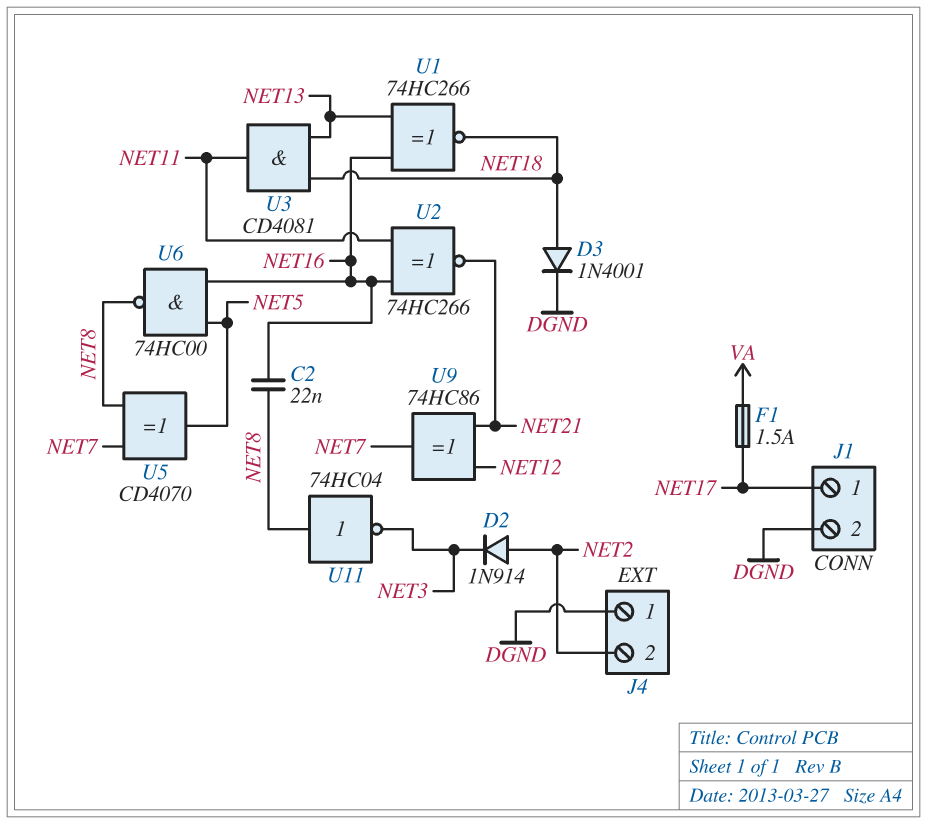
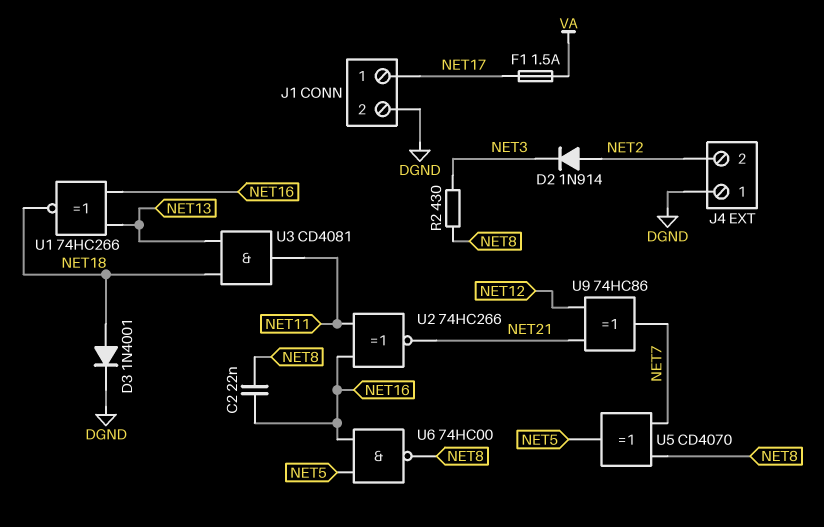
R2: none -> 430 (NET3, NET8)
U11: NOT 74HC04 (in NET8, out NET3) -> none

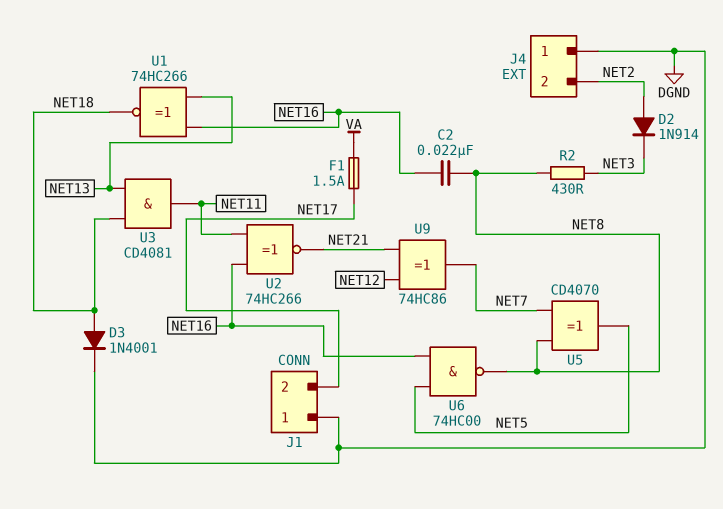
J1 pin 1: NET17 -> DGND
J1 pin 2: DGND -> NET17

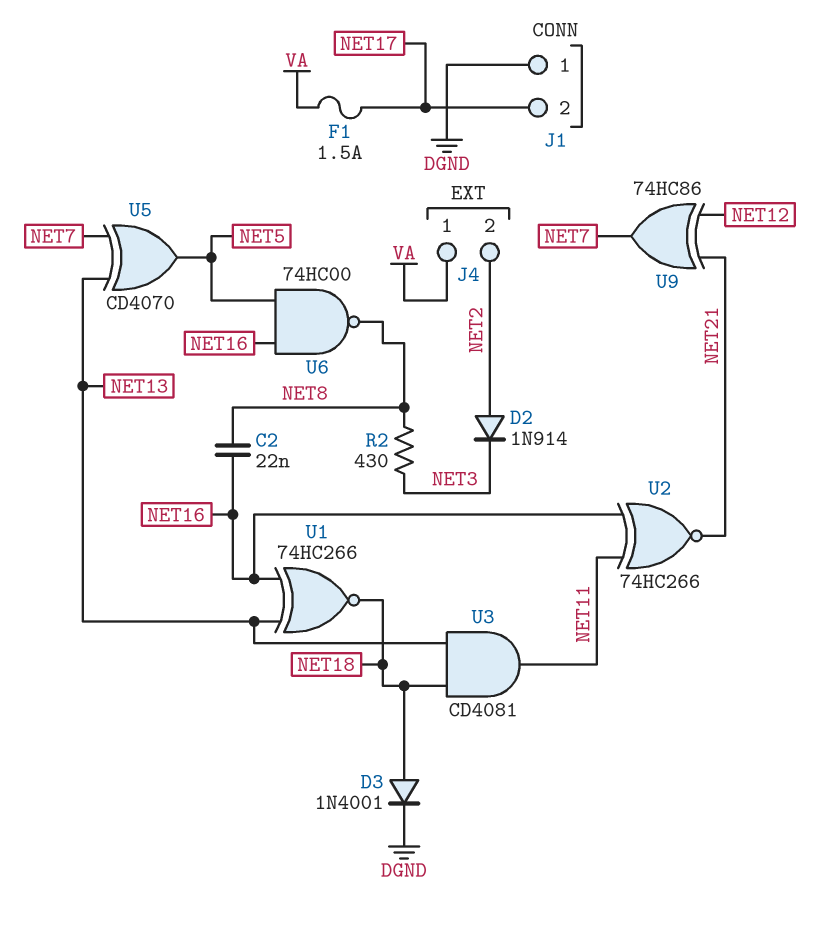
J4 pin 1: DGND -> VA
U5: XOR CD4070 (in NET7, in NET8, out NET5) -> XOR CD4070 (in NET7, in NET13, out NET5)

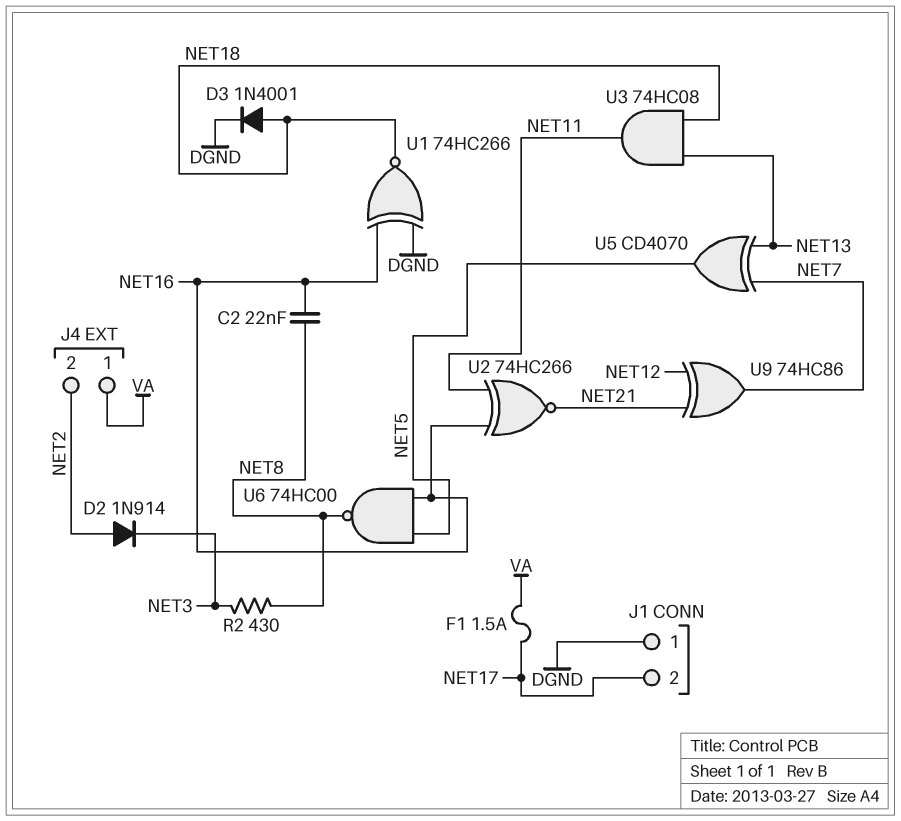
U1: XNOR 74HC266 (in NET13, in NET16, out NET18) -> XNOR 74HC266 (in DGND, in NET16, out NET18)
U3: AND CD4081 (in NET13, in NET18, out NET11) -> AND 74HC08 (in NET13, in NET18, out NET11)

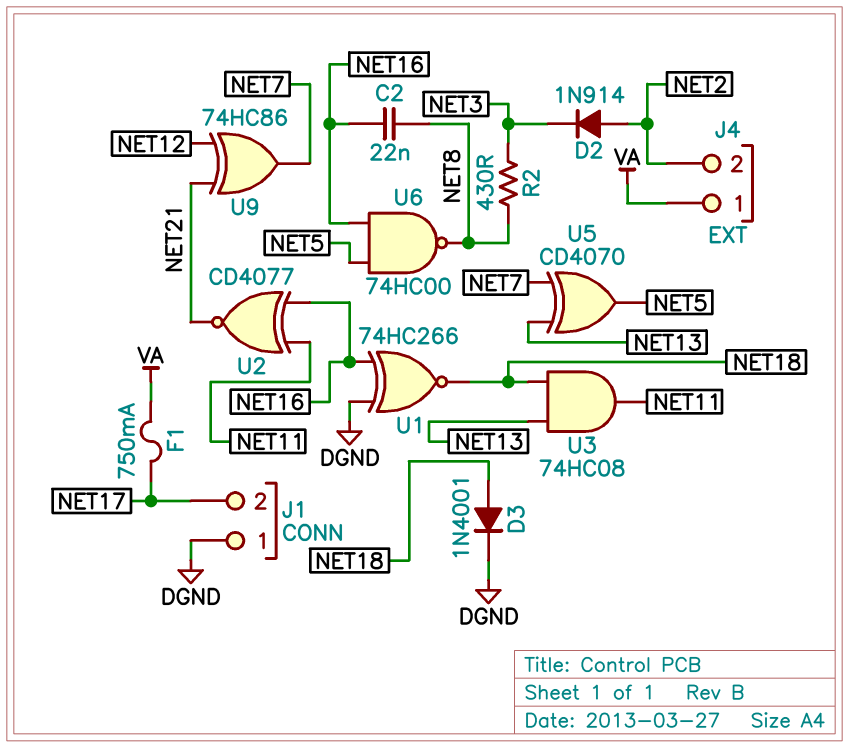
F1: 1.5A (NET17, VA) -> 750mA (NET17, VA)
U2: XNOR 74HC266 (in NET11, in NET16, out NET21) -> XNOR CD4077 (in NET11, in NET16, out NET21)

